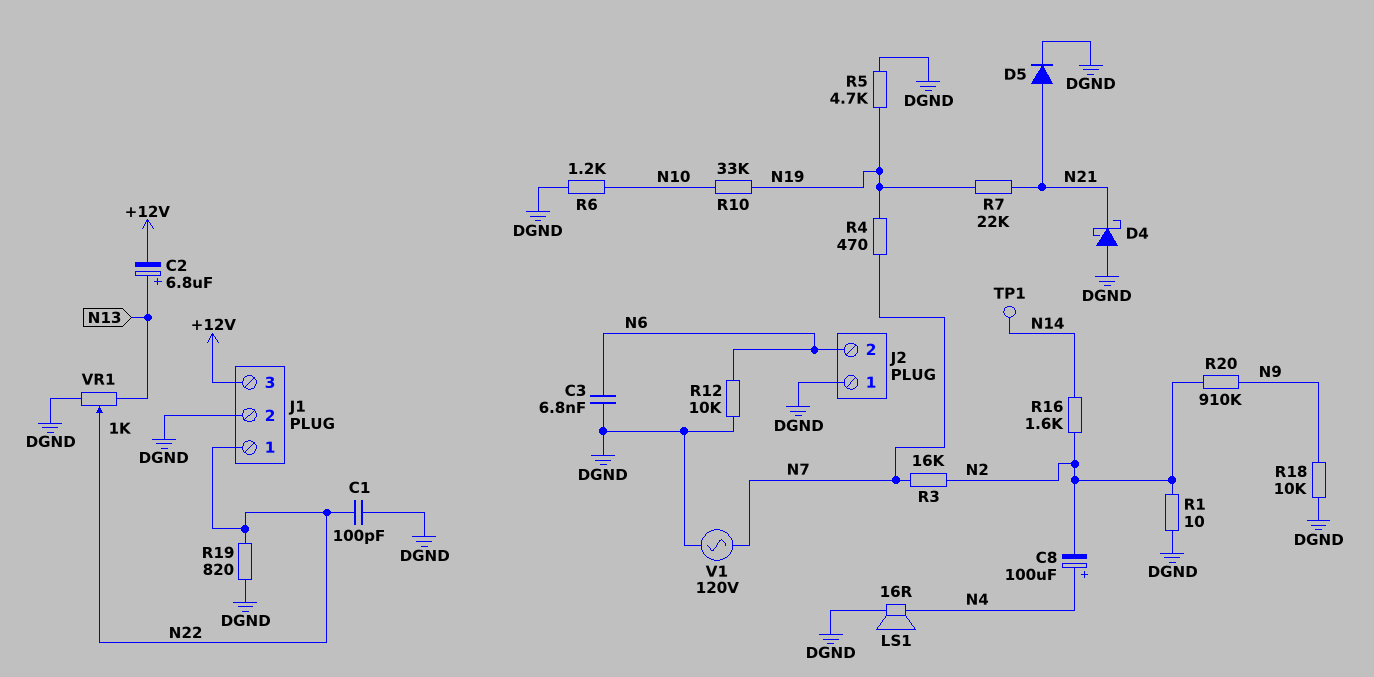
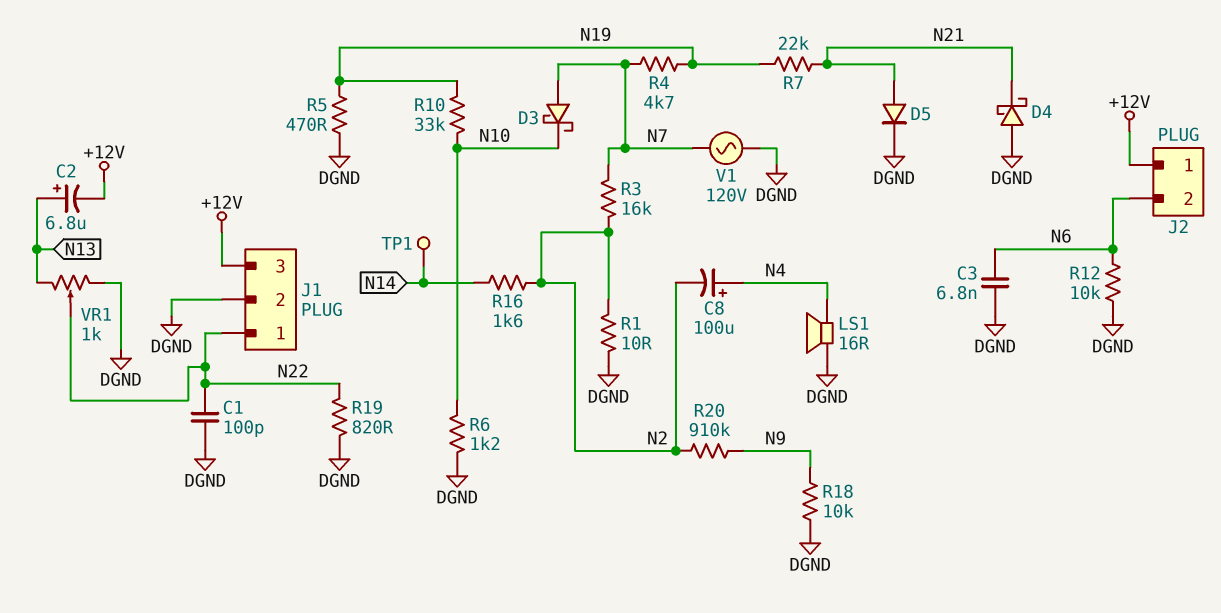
D3: none -> schottky (A N7, K N10)
J2 pin 1: DGND -> +12V
R4: 470 (N7, N19) -> 4.7k (N7, N19)
R5: 4.7k (DGND, N19) -> 470 (DGND, N19)

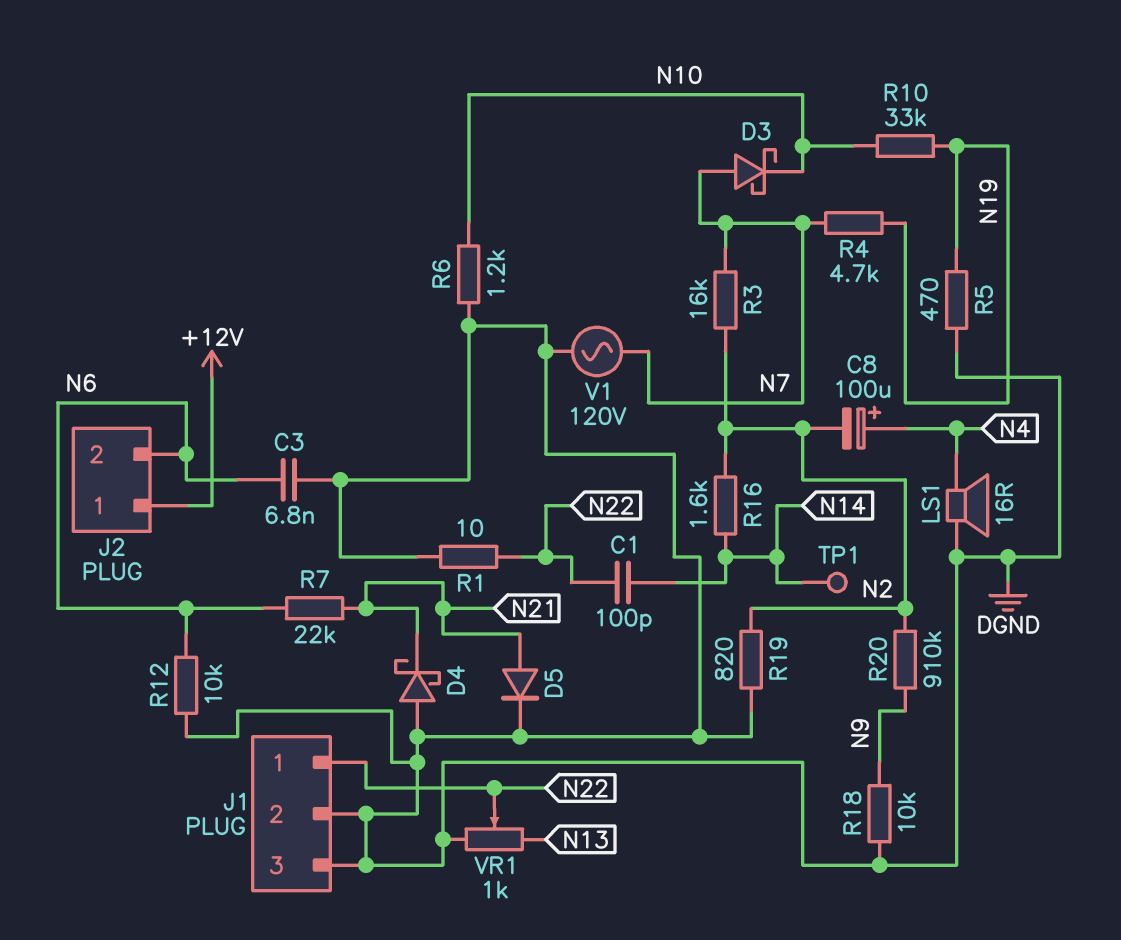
C1: 100pF (DGND, N22) -> 100pF (N14, N22)
C2: 6.8uF (plus N13, minus +12V) -> none
J1 pin 3: +12V -> DGND
R1: 10 (DGND, N2) -> 10 (DGND, N22)
R7: 22k (N19, N21) -> 22k (N6, N21)
R19: 820 (DGND, N22) -> 820 (DGND, N2)

